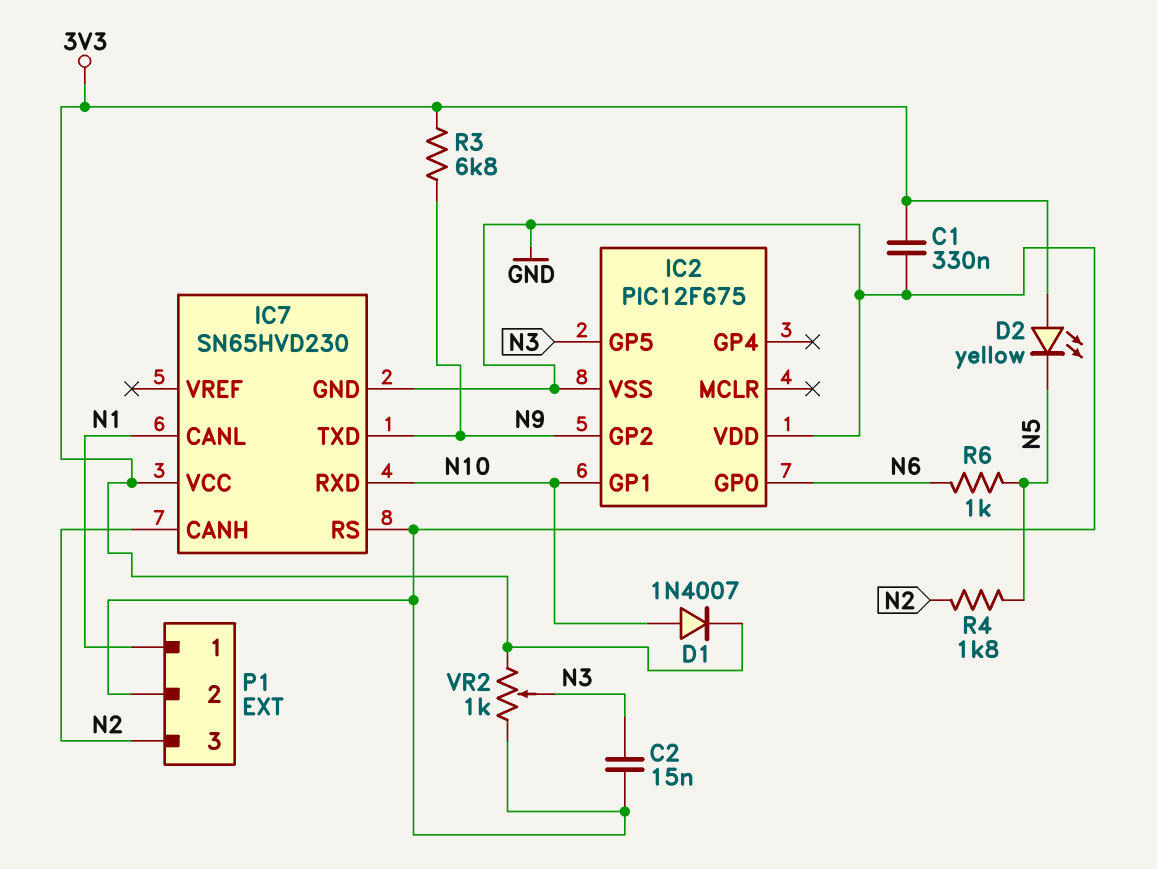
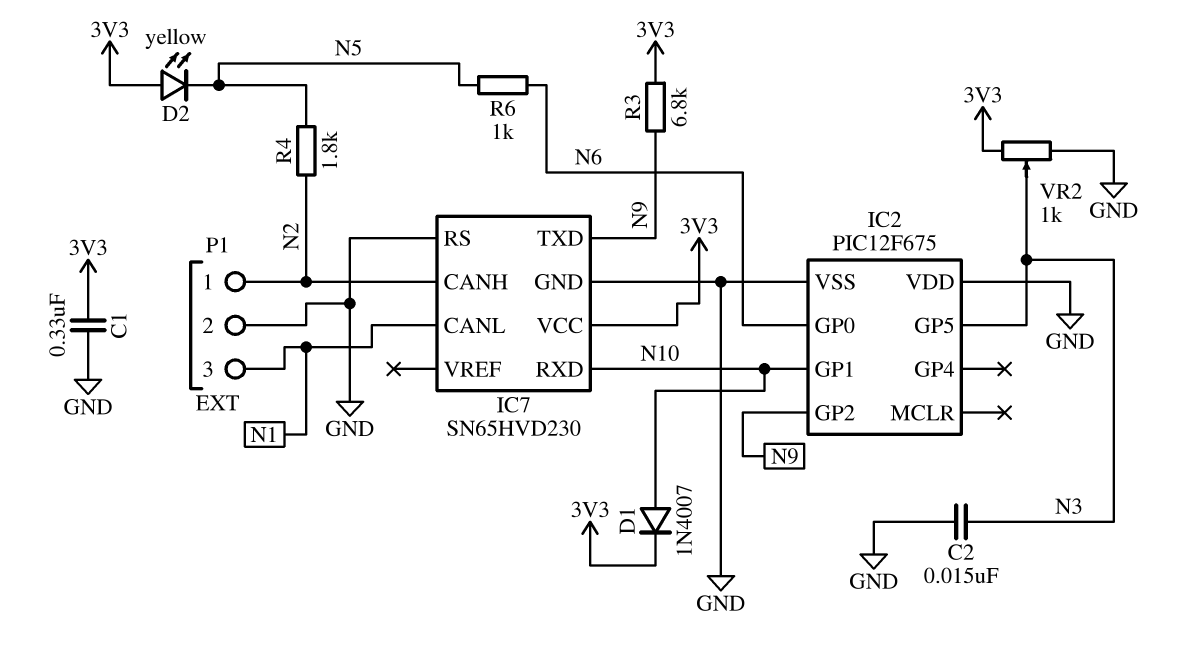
P1 pin 1: N1 -> N2
P1 pin 3: N2 -> N1

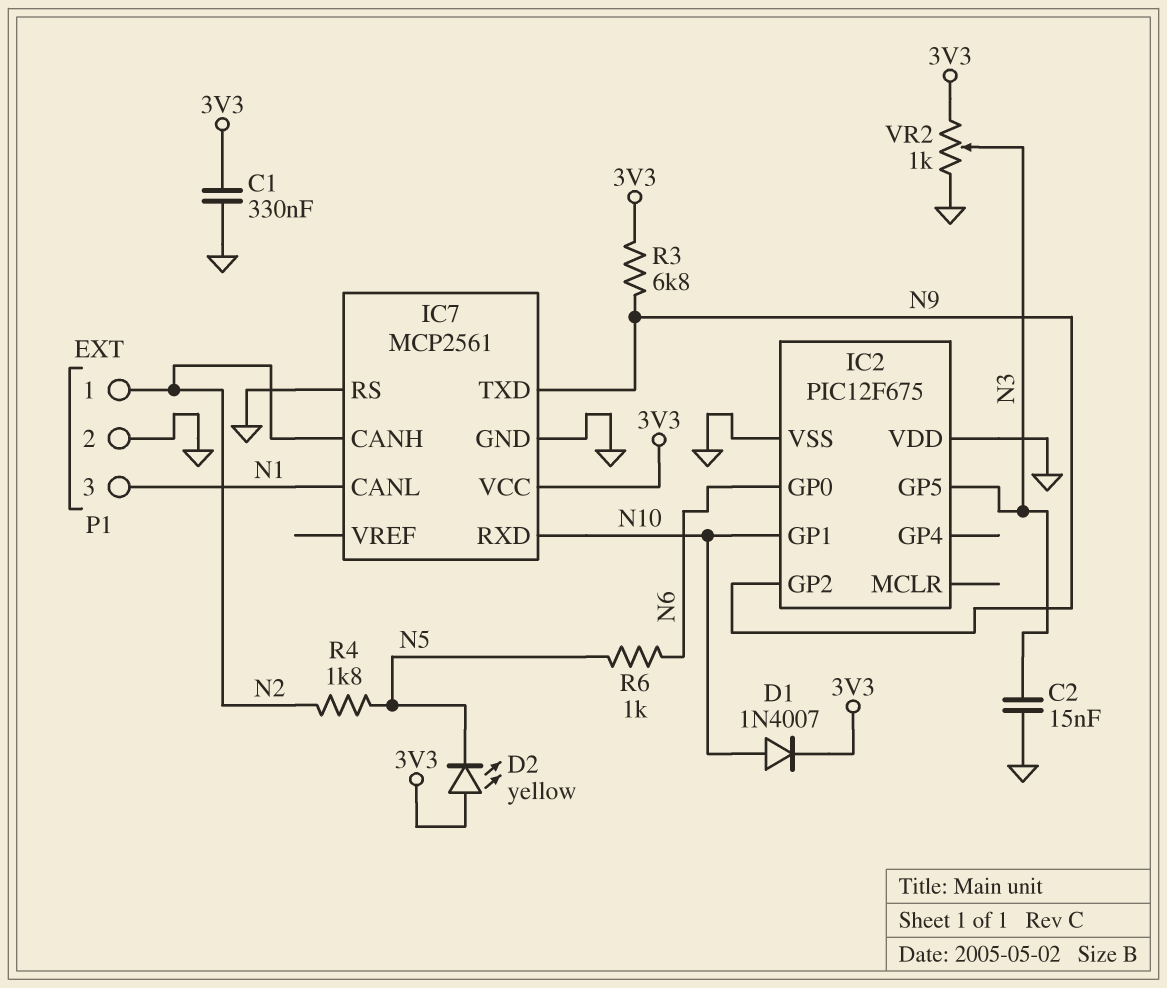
IC7: SN65HVD230 -> MCP2561

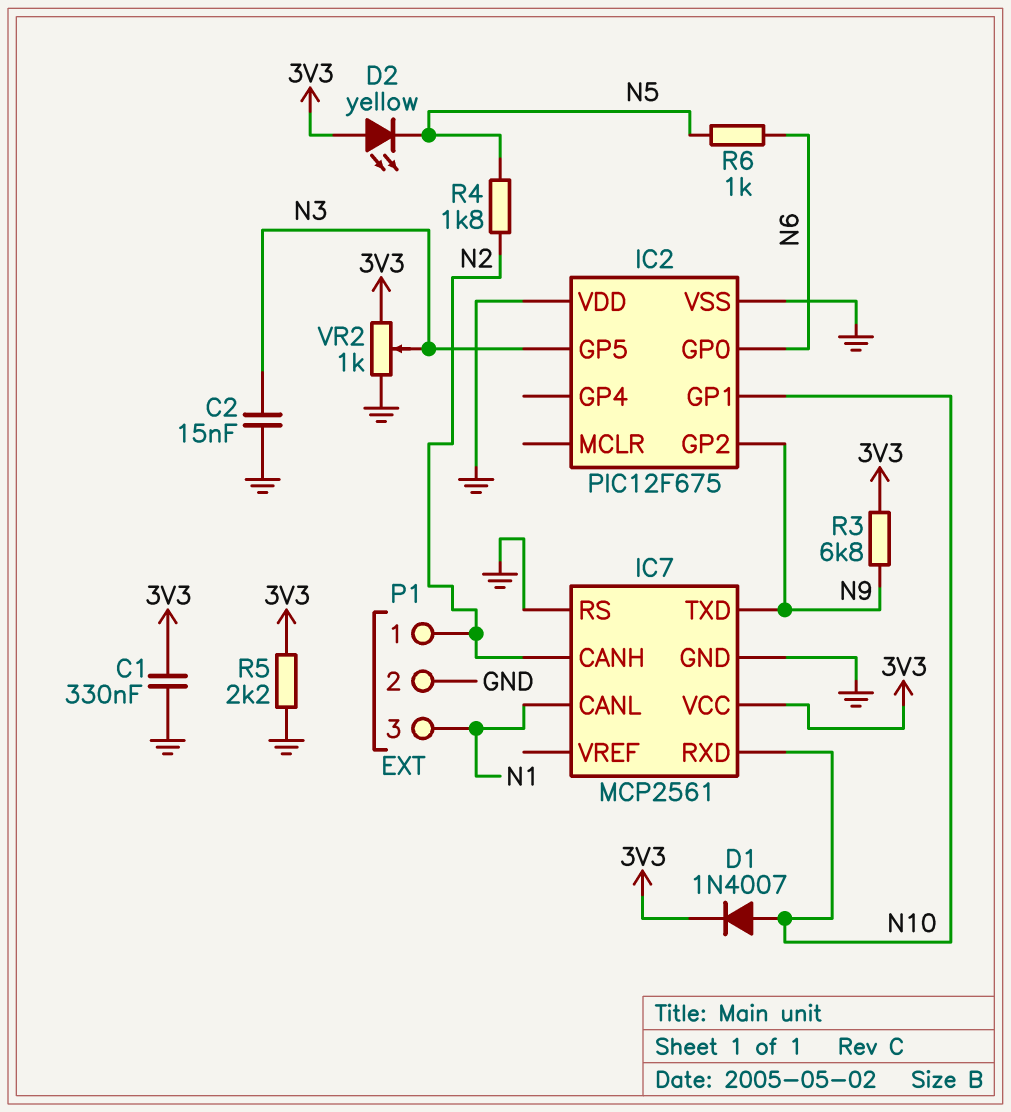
R5: none -> 2.2k (3V3, GND)

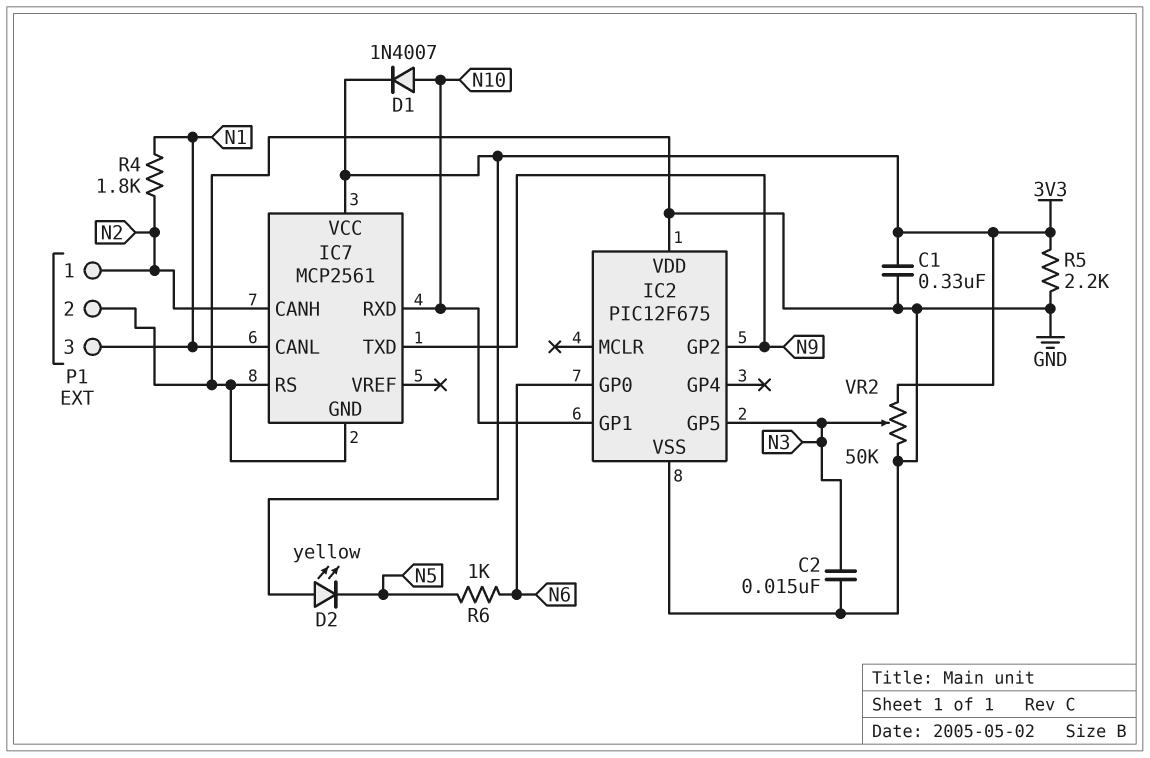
R3: 6.8k (3V3, N9) -> none
R4: 1.8k (N2, N5) -> 1.8k (N1, N2)
VR2: 1k (3V3, GND, wiper N3) -> 50k (3V3, GND, wiper N3)

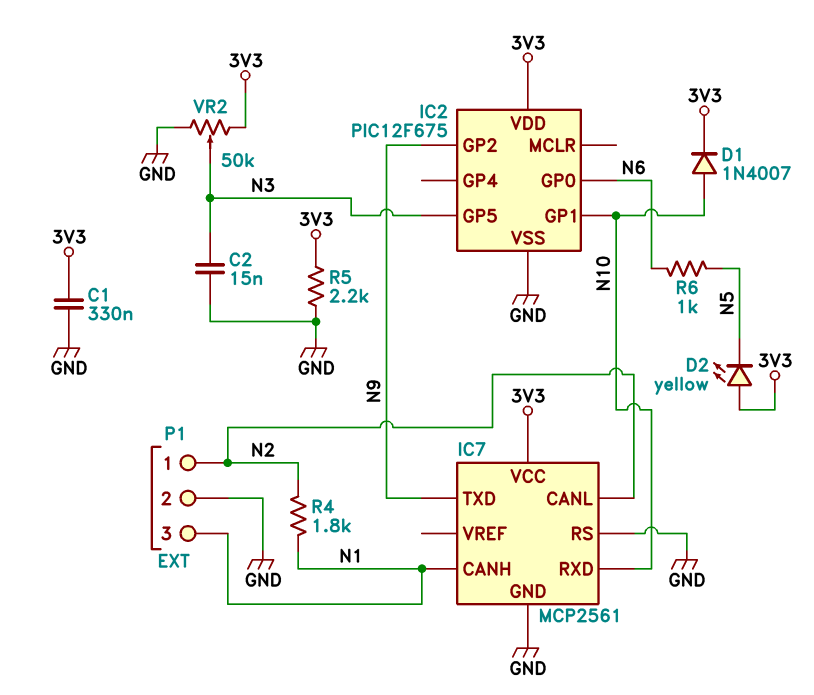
IC2 pin VDD: GND -> 3V3
IC7 pin CANH: N2 -> N1
IC7 pin CANL: N1 -> N2

